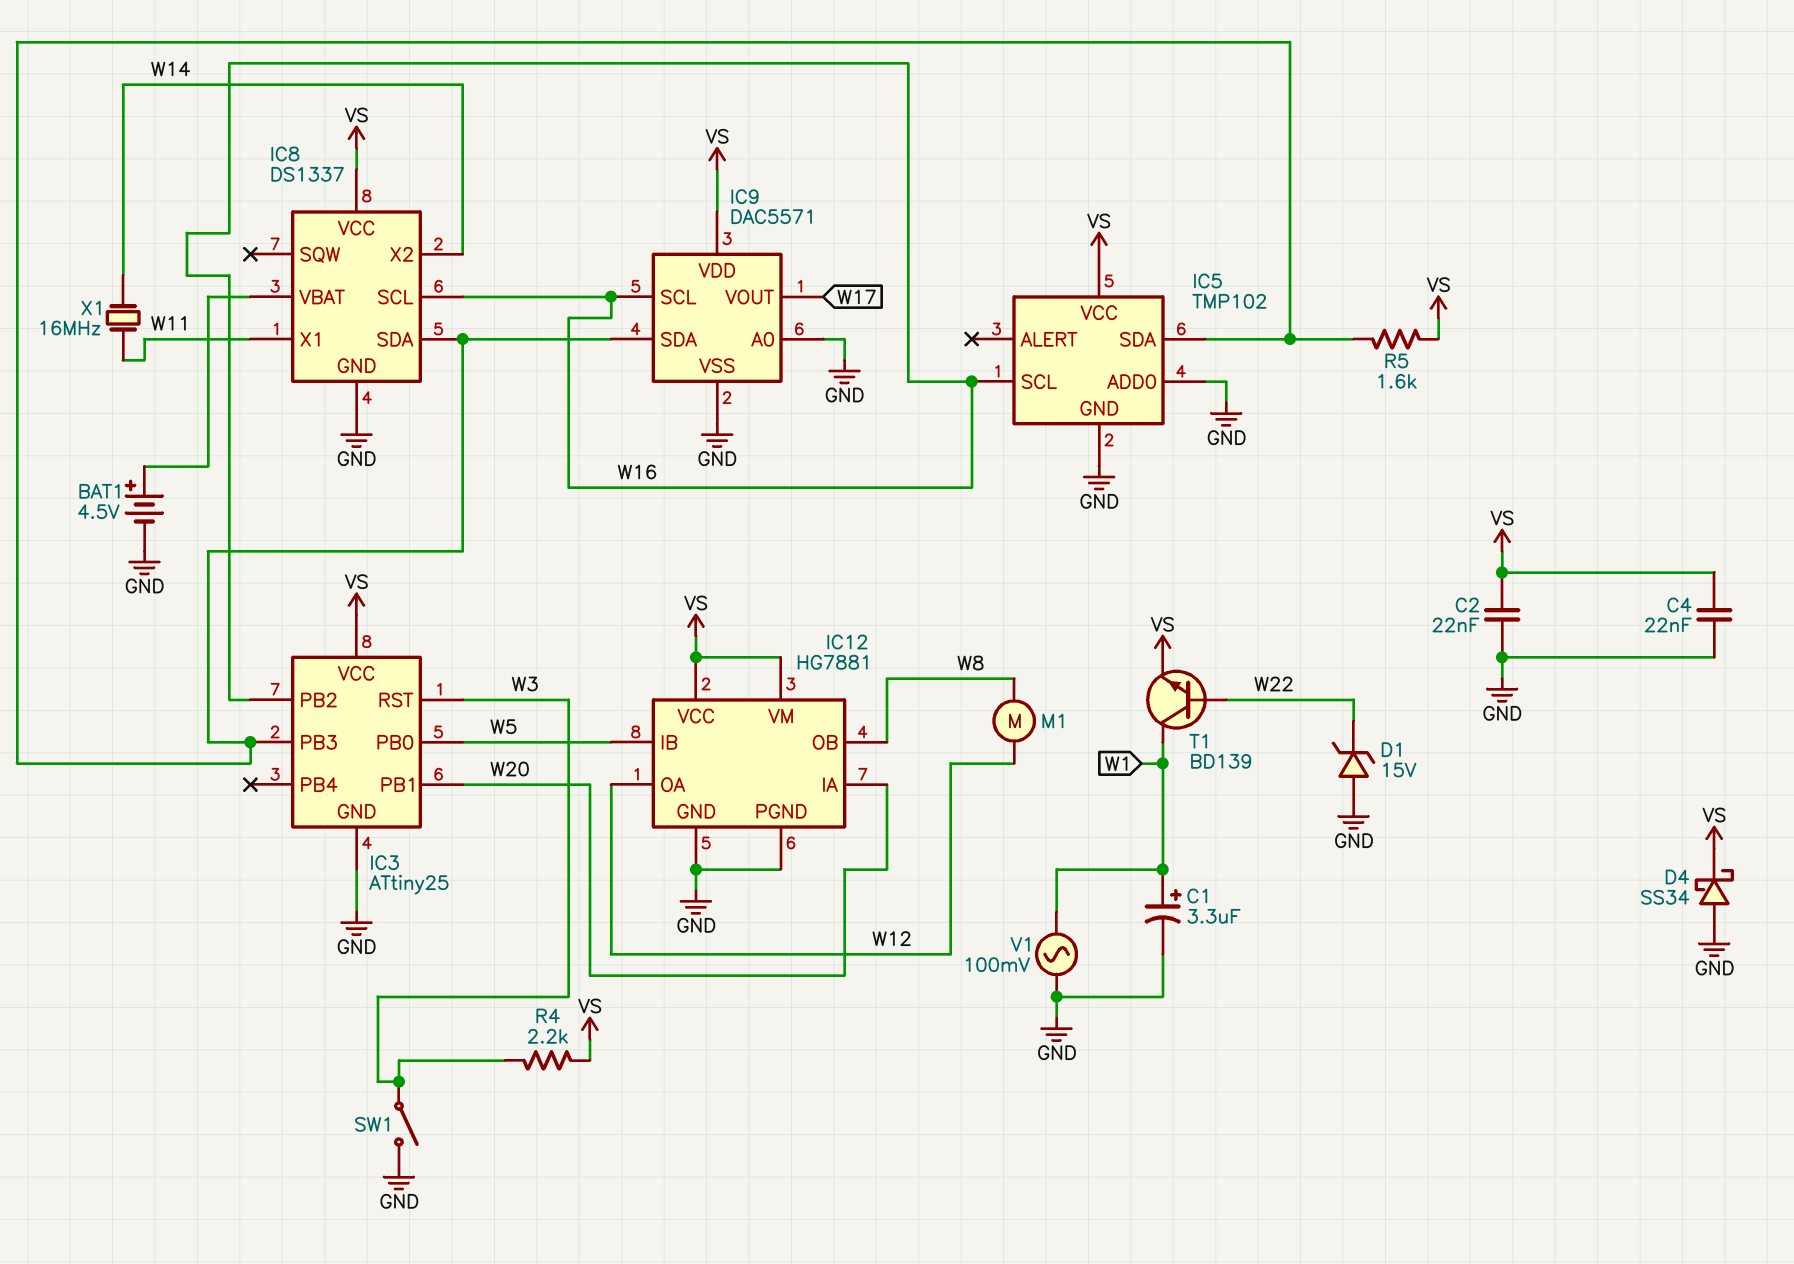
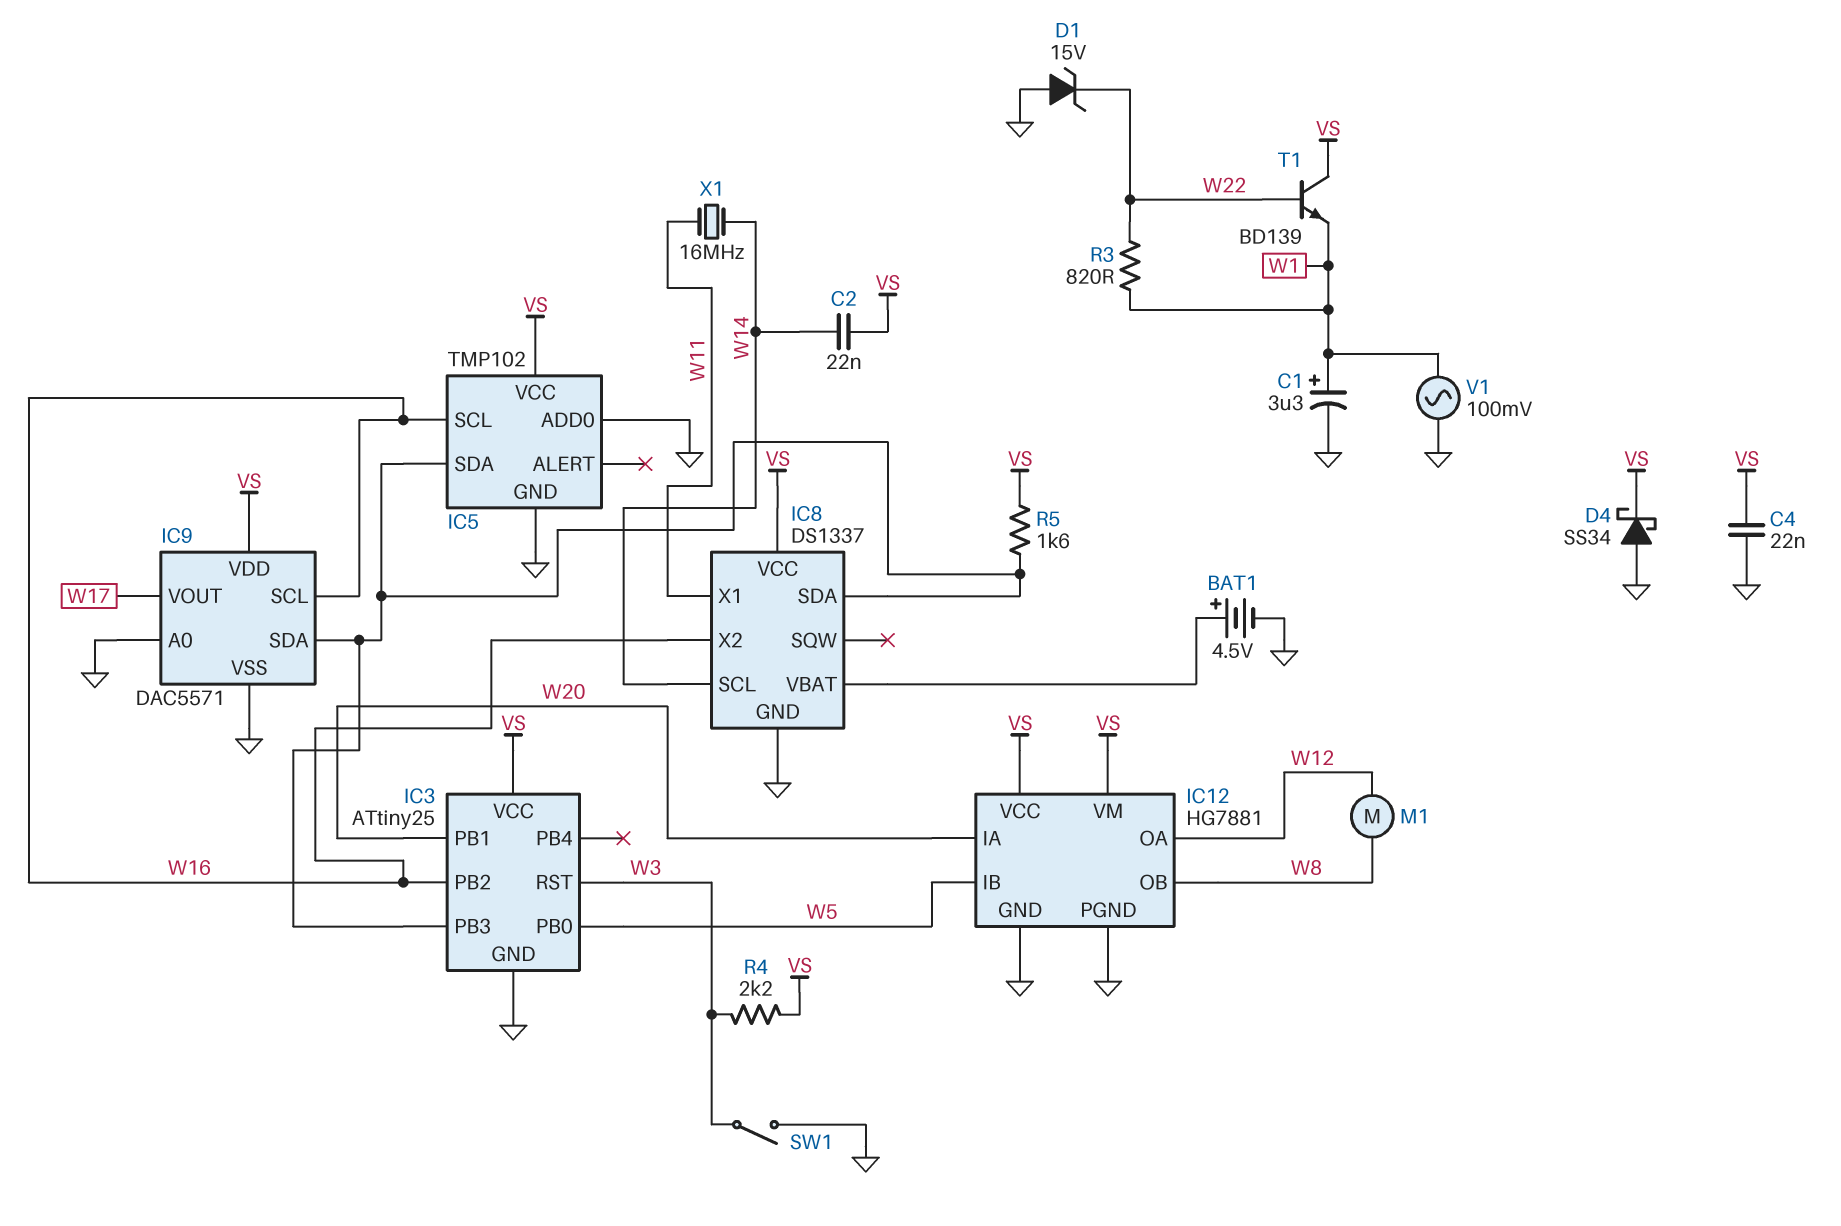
C2: 22nF (GND, VS) -> 22nF (VS, W14)
IC8 pin SCL: W16 -> W14
IC8 pin X2: W14 -> W16
R3: none -> 820 (W1, W22)
T1: NPN BD139 (B W22, C W1, E VS) -> NPN BD139 (B W22, C VS, E W1)

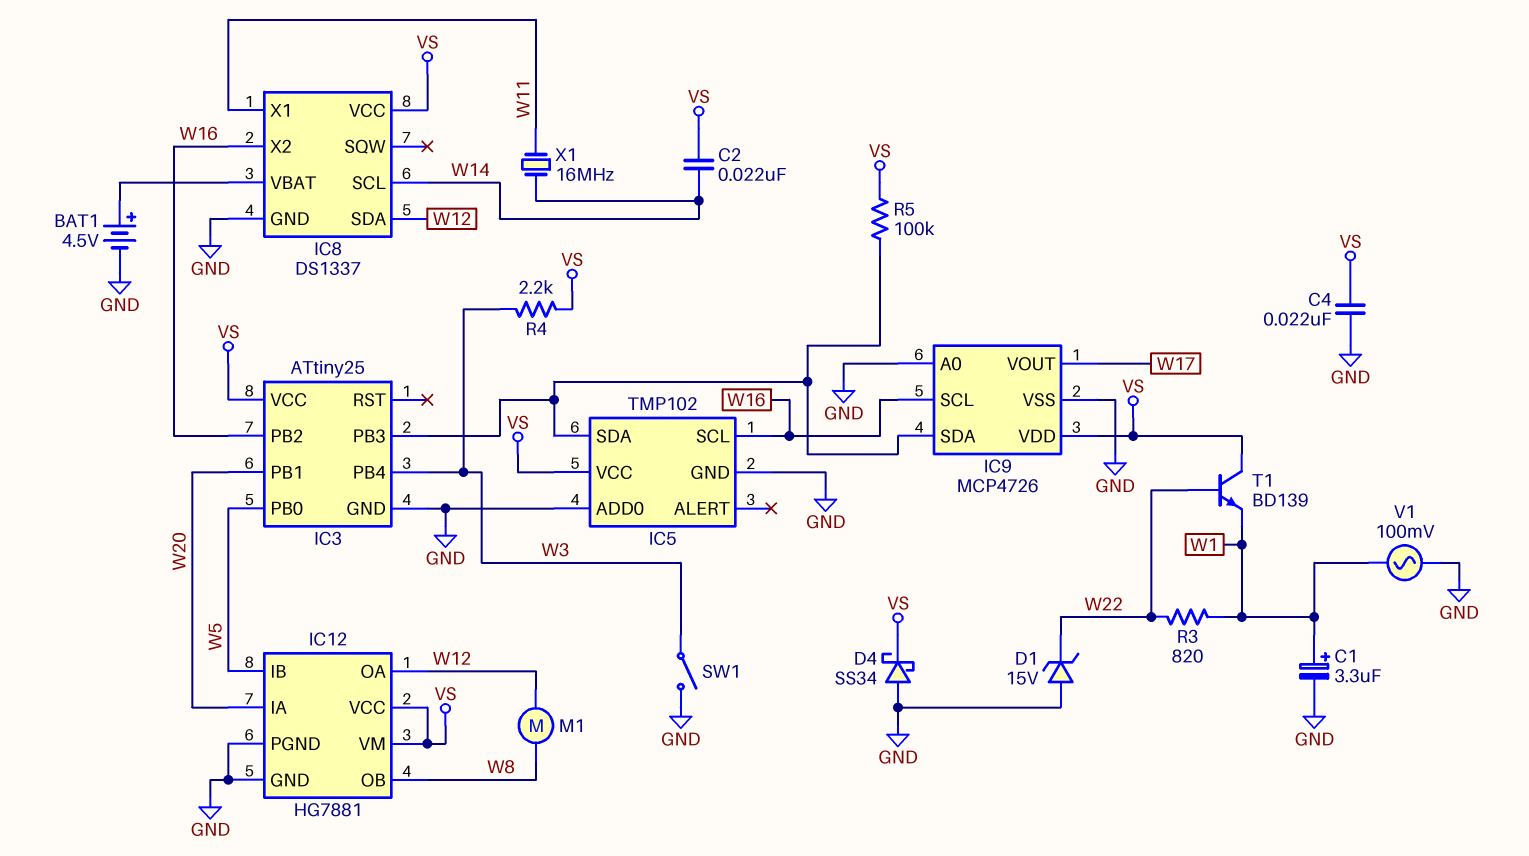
IC3 pin PB4: none -> W3
IC3 pin RST: W3 -> none
IC8 pin SDA: IC3/PB3 -> W12
IC9: DAC5571 -> MCP4726
R5: 1.6k (IC3/PB3, VS) -> 100k (IC3/PB3, VS)

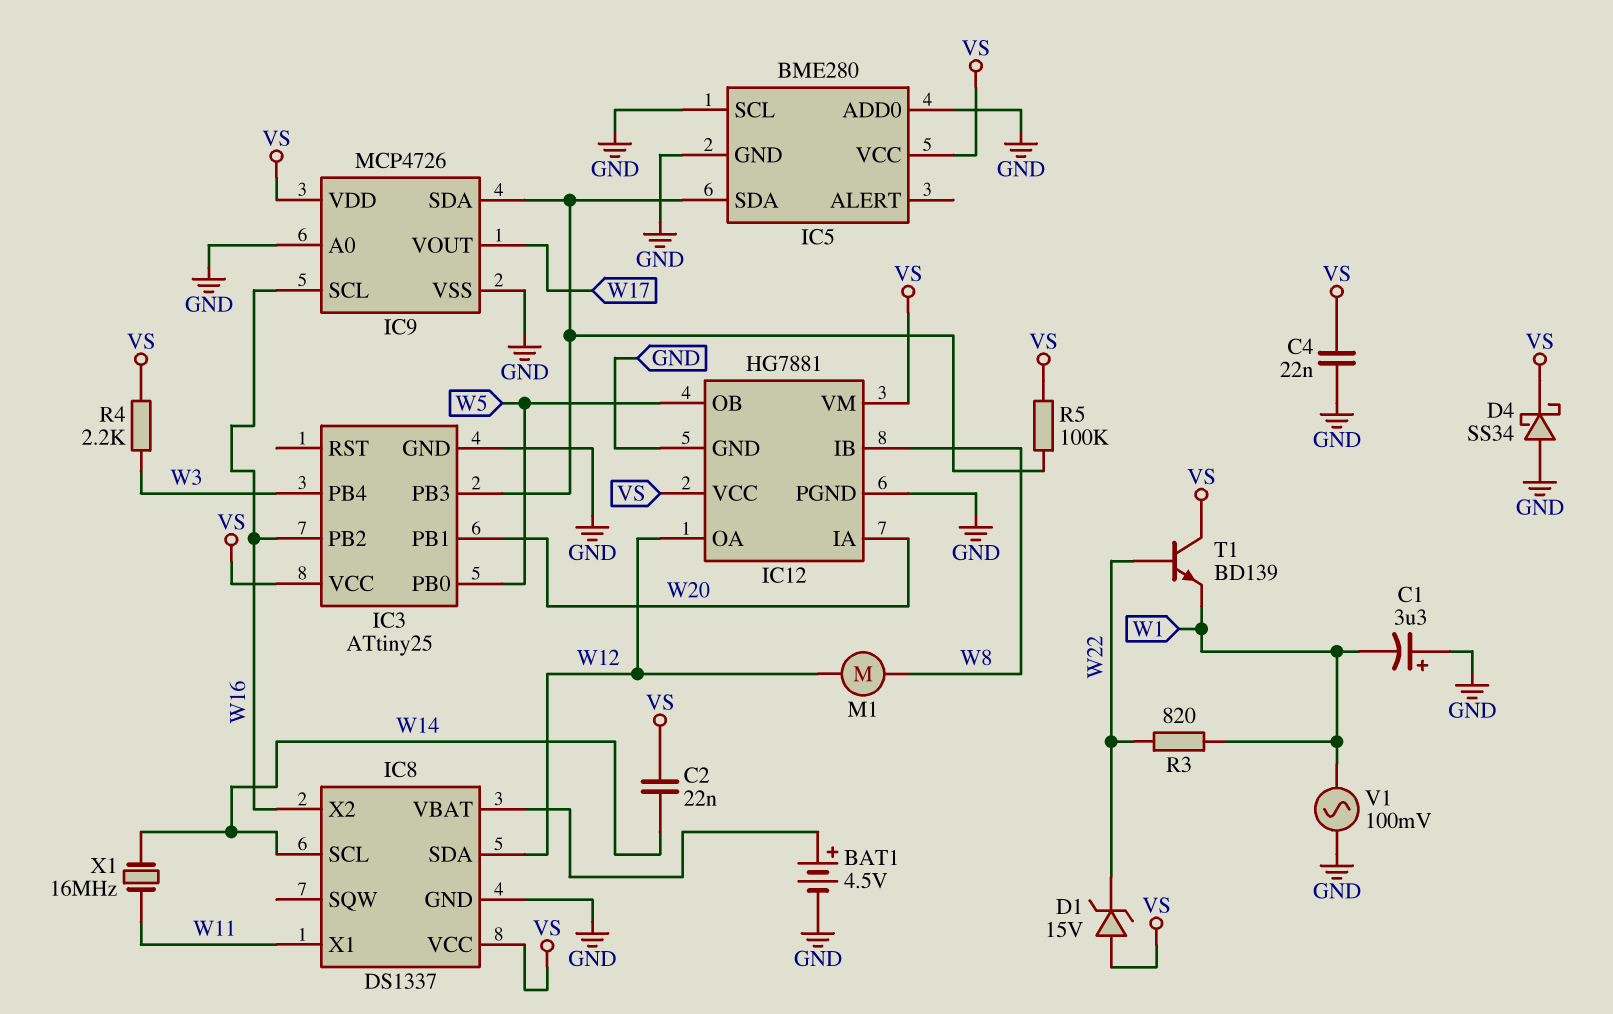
C1: 3.3uF (plus W1, minus GND) -> 3.3uF (plus GND, minus W1)
D1: zener 15V (A GND, K W22) -> zener 15V (A VS, K W22)
IC5: TMP102 -> BME280
IC5 pin SCL: W16 -> GND
IC12 pin IB: W5 -> W8
IC12 pin OB: W8 -> W5
SW1: switch (GND, W3) -> none

